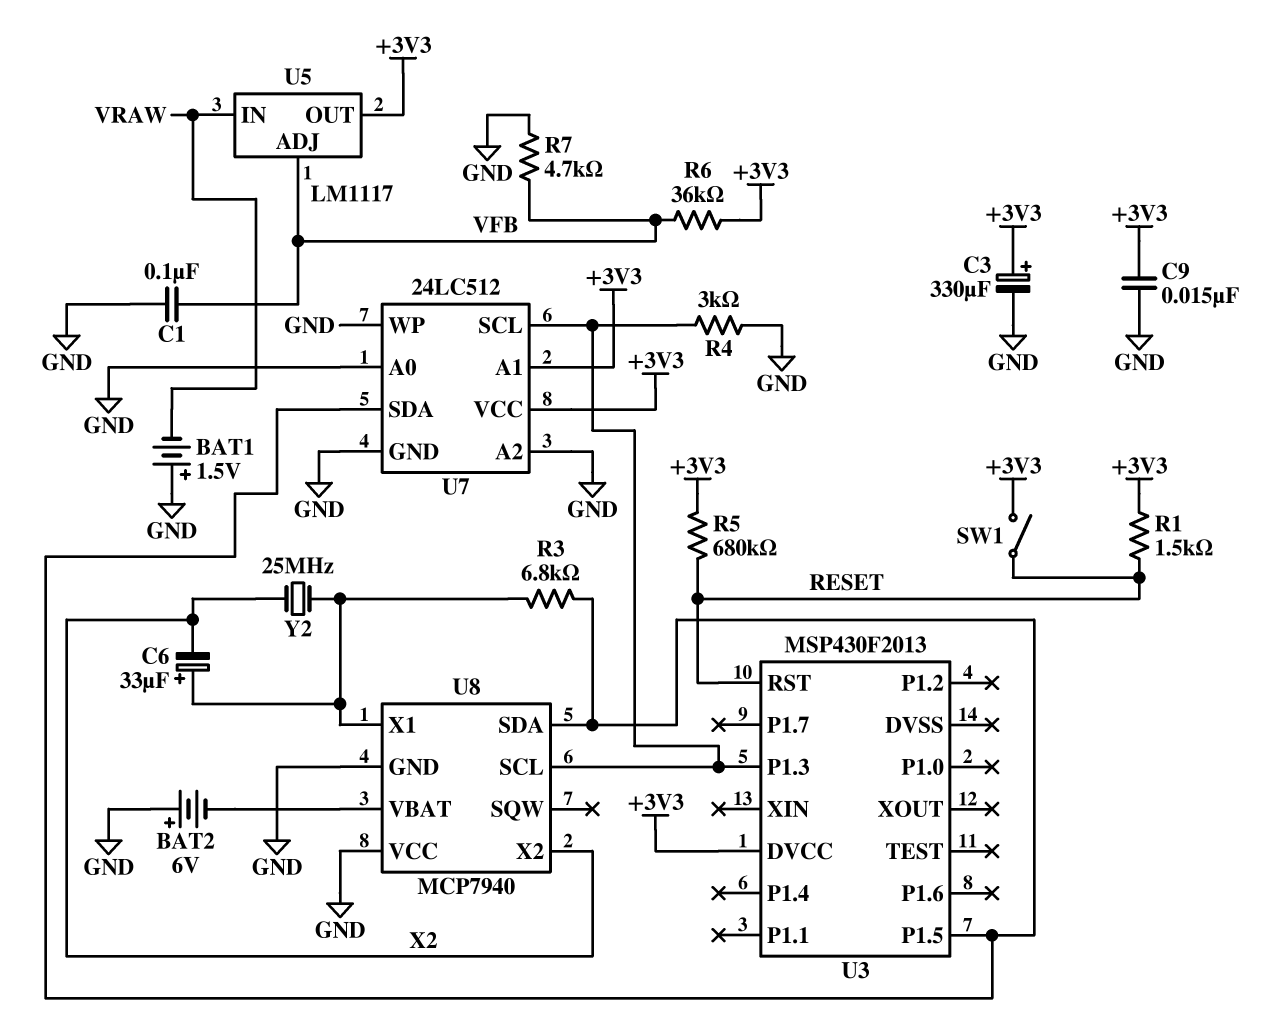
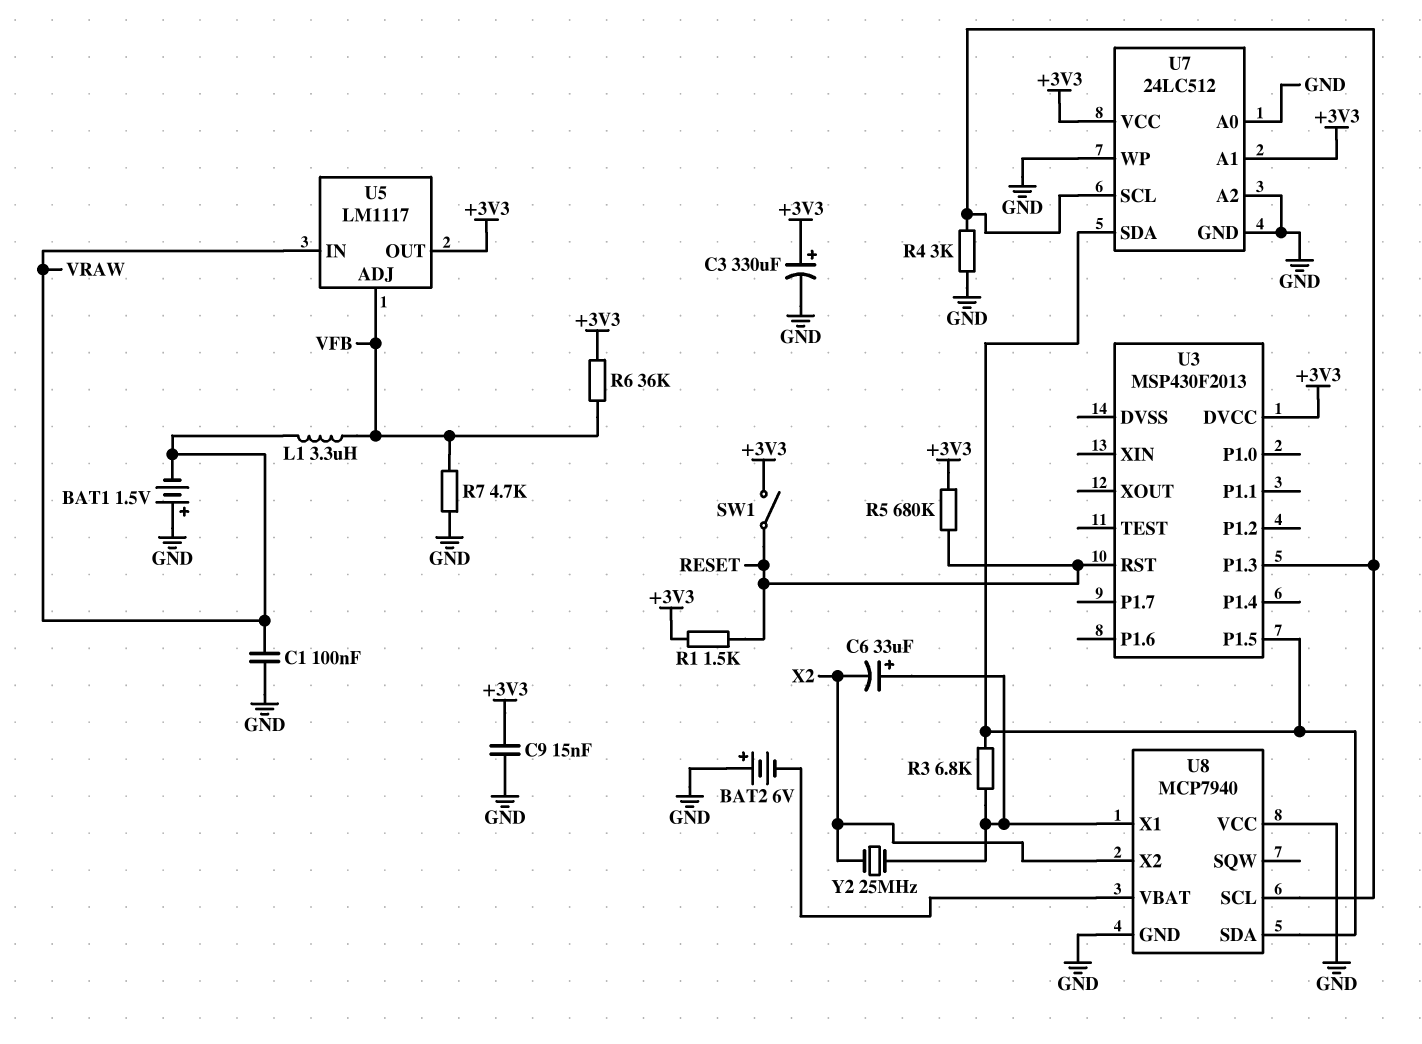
C1: 100nF (GND, VFB) -> 100nF (GND, VRAW)
L1: none -> 3.3uH (VFB, VRAW)

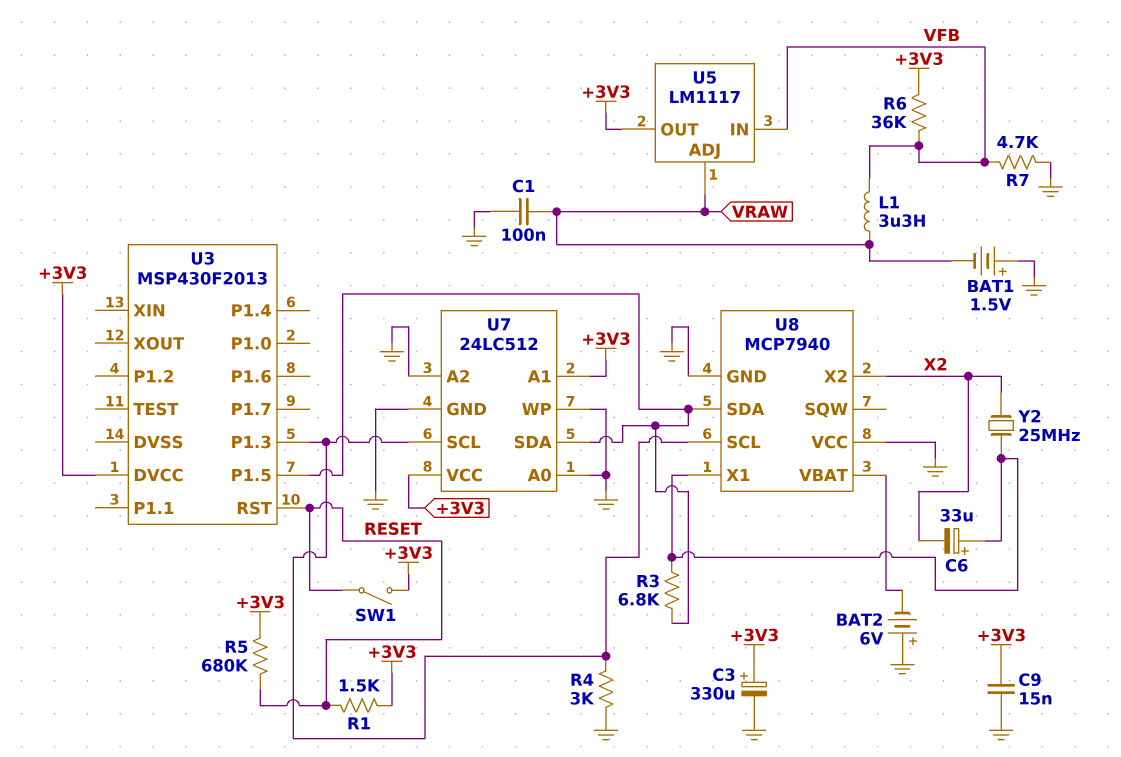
U5 pin ADJ: VFB -> VRAW
U5 pin IN: VRAW -> VFB

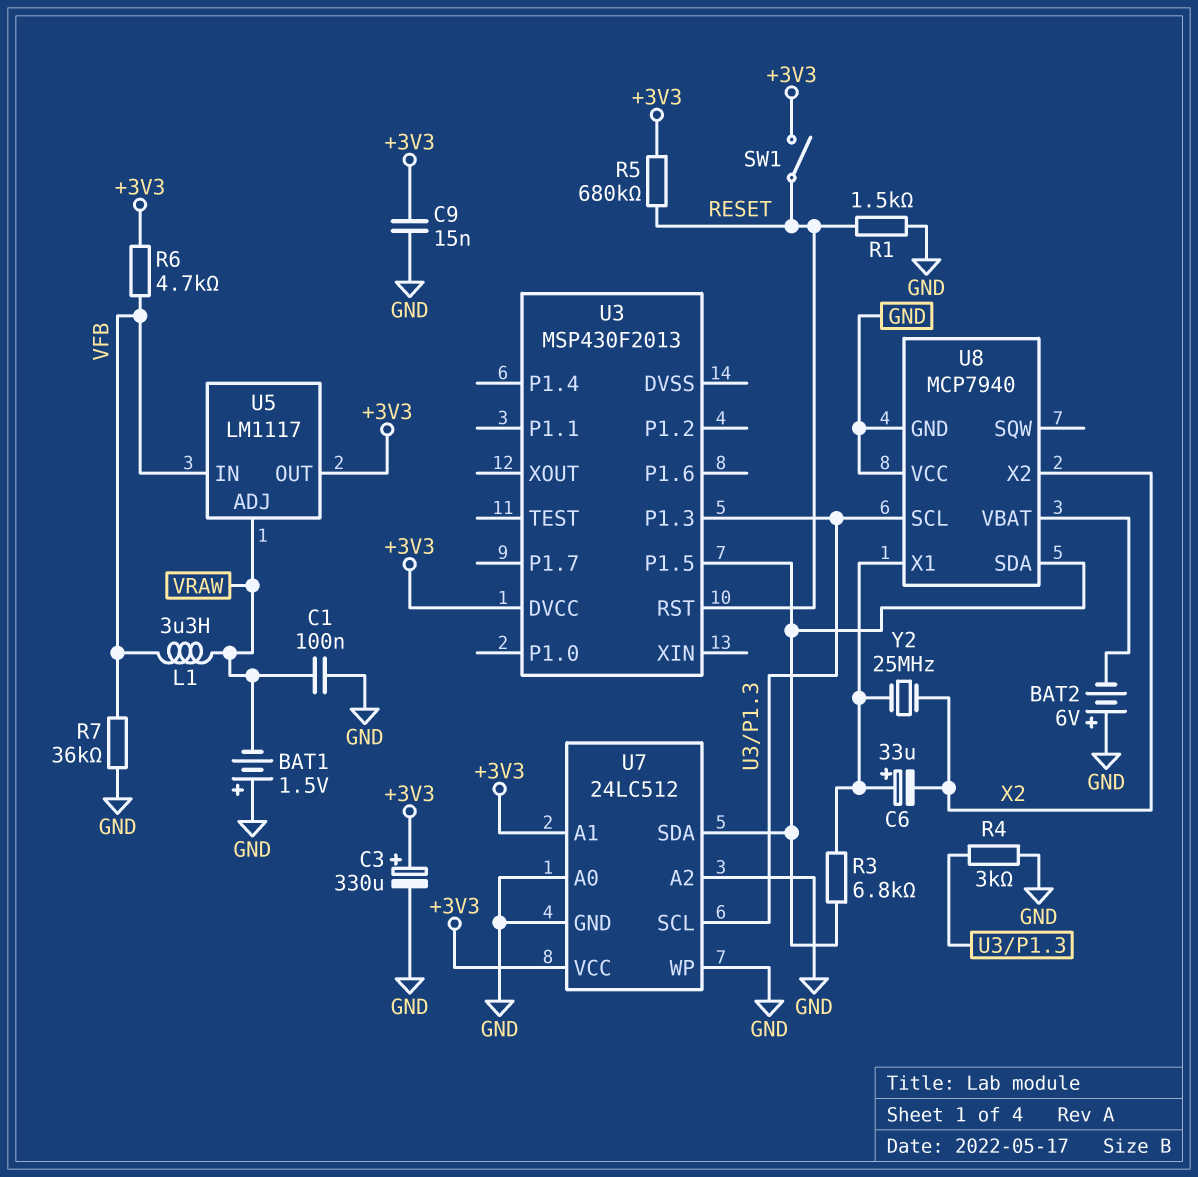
R1: 1.5k (+3V3, RESET) -> 1.5k (GND, RESET)
R6: 36k (+3V3, VFB) -> 4.7k (+3V3, VFB)
R7: 4.7k (GND, VFB) -> 36k (GND, VFB)

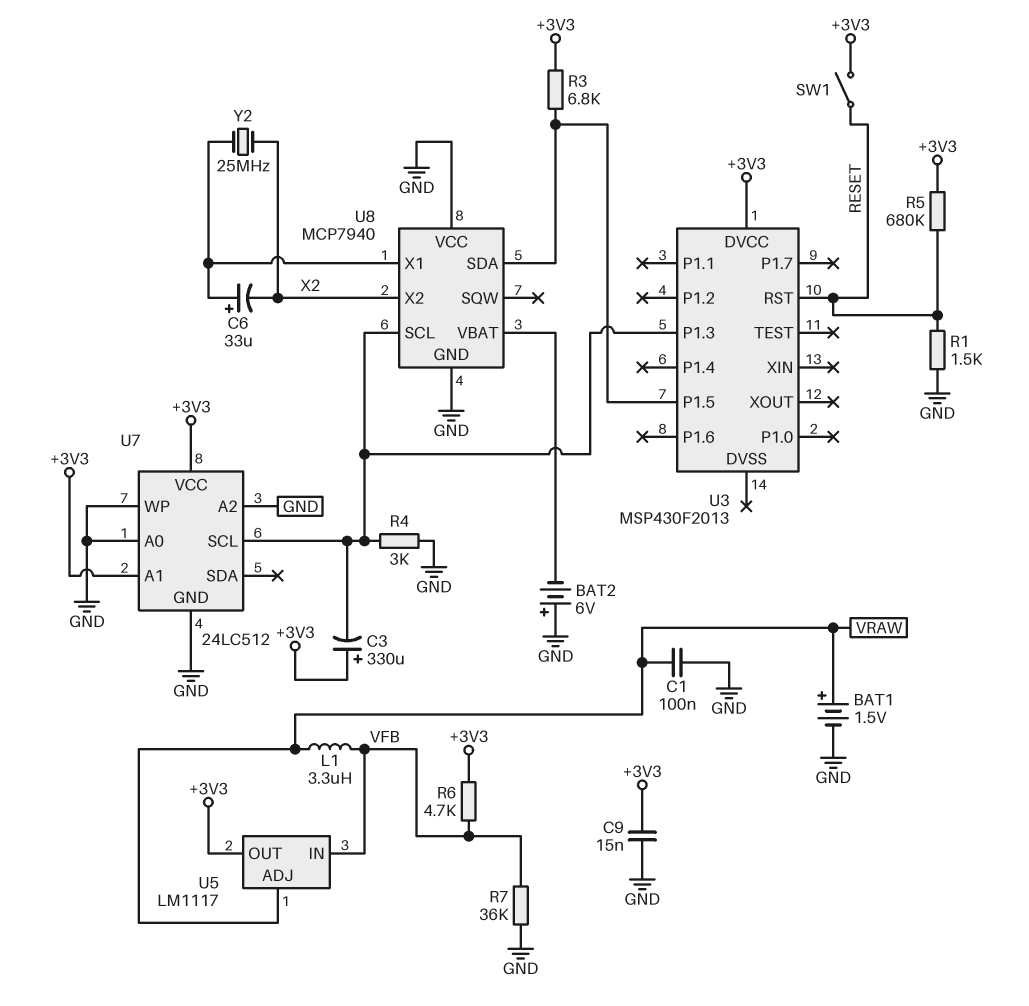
BAT1: 1.5V (plus GND, minus VRAW) -> 1.5V (plus VRAW, minus GND)
C3: 330uF (plus +3V3, minus GND) -> 330uF (plus +3V3, minus U3/P1.3)
R3: 6.8k (U3/P1.5, U8/X1) -> 6.8k (+3V3, U3/P1.5)
U7 pin SDA: U3/P1.5 -> none

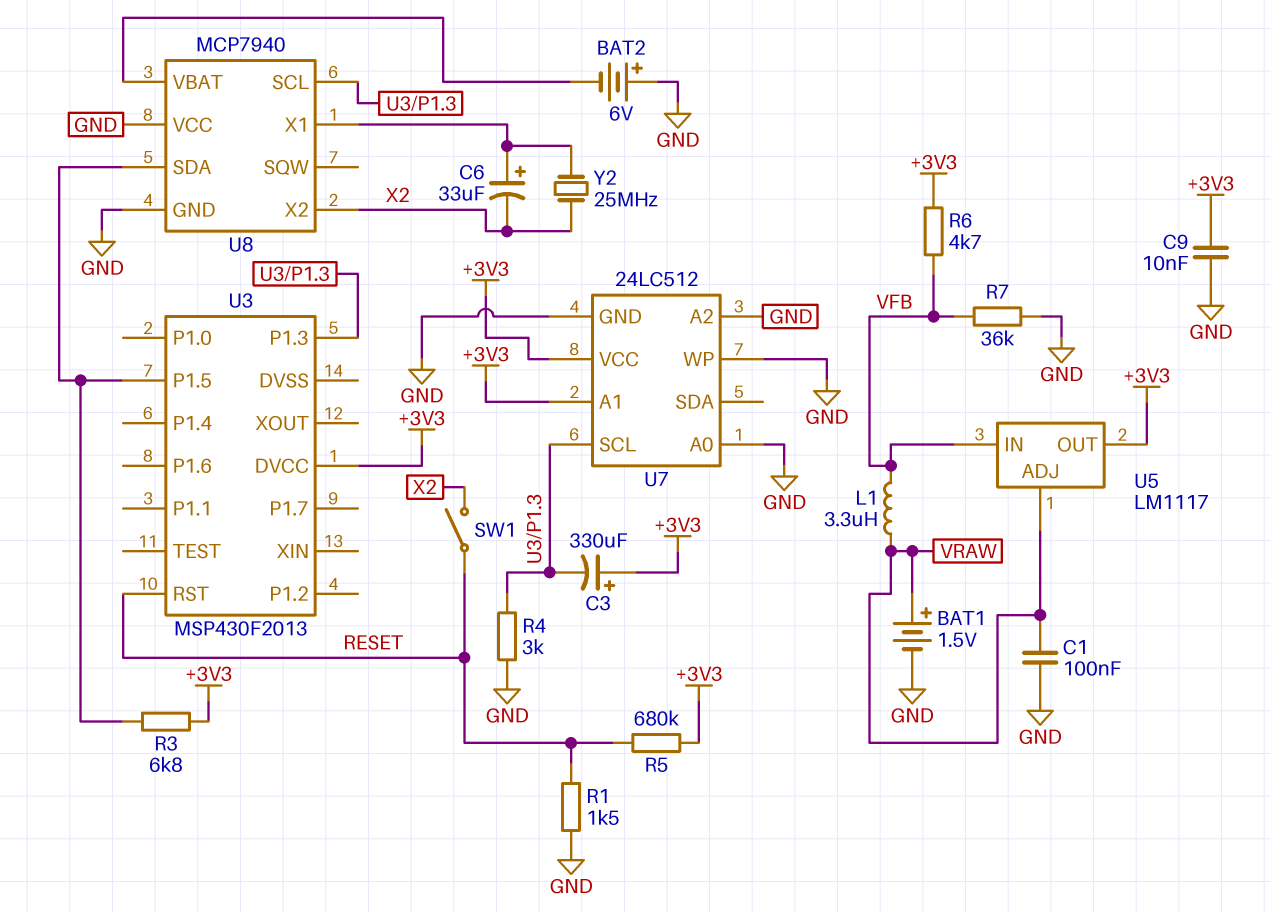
C9: 15nF (+3V3, GND) -> 10nF (+3V3, GND)
SW1: switch (+3V3, RESET) -> switch (RESET, X2)

